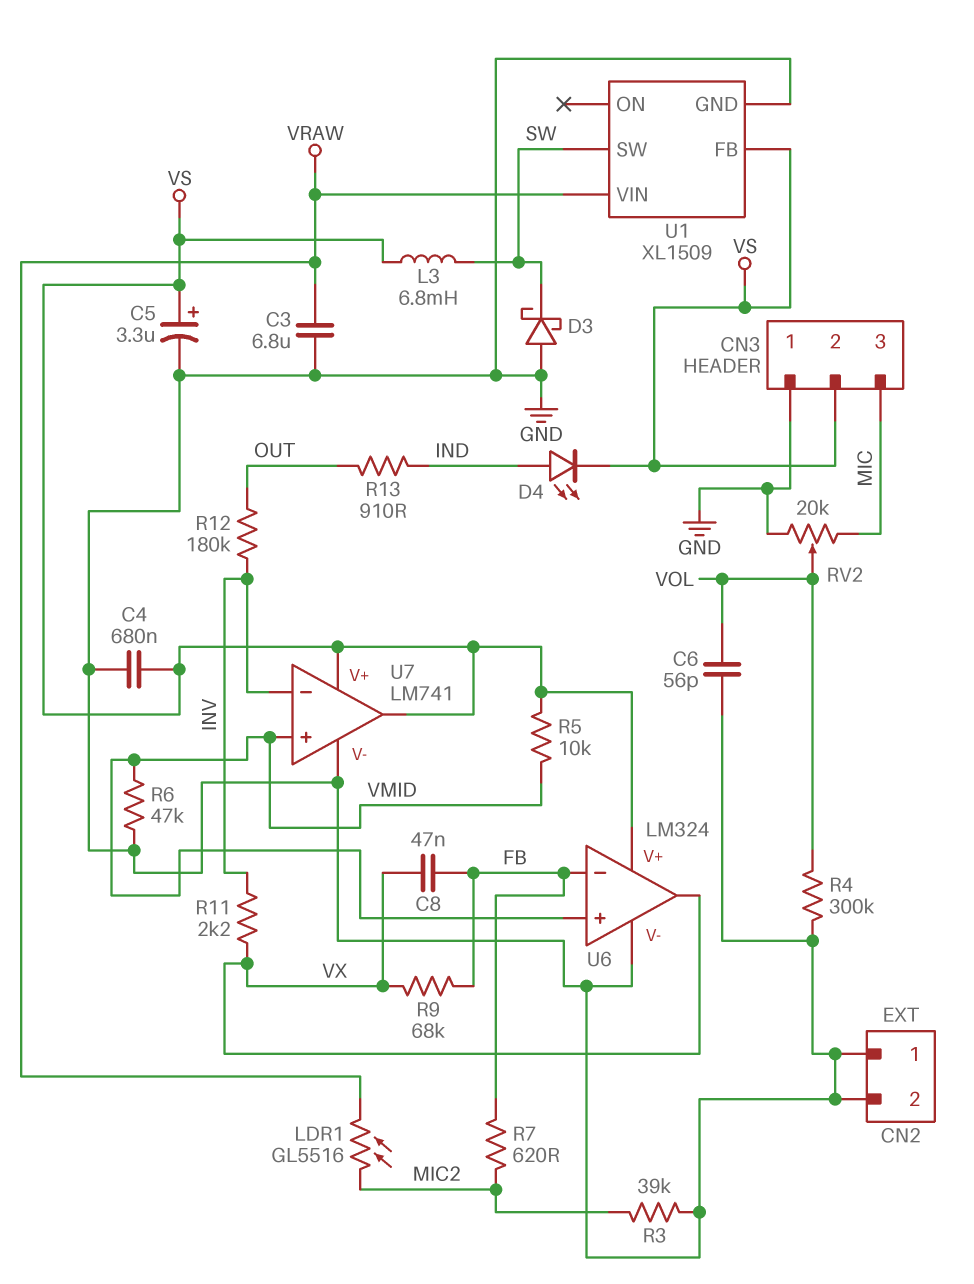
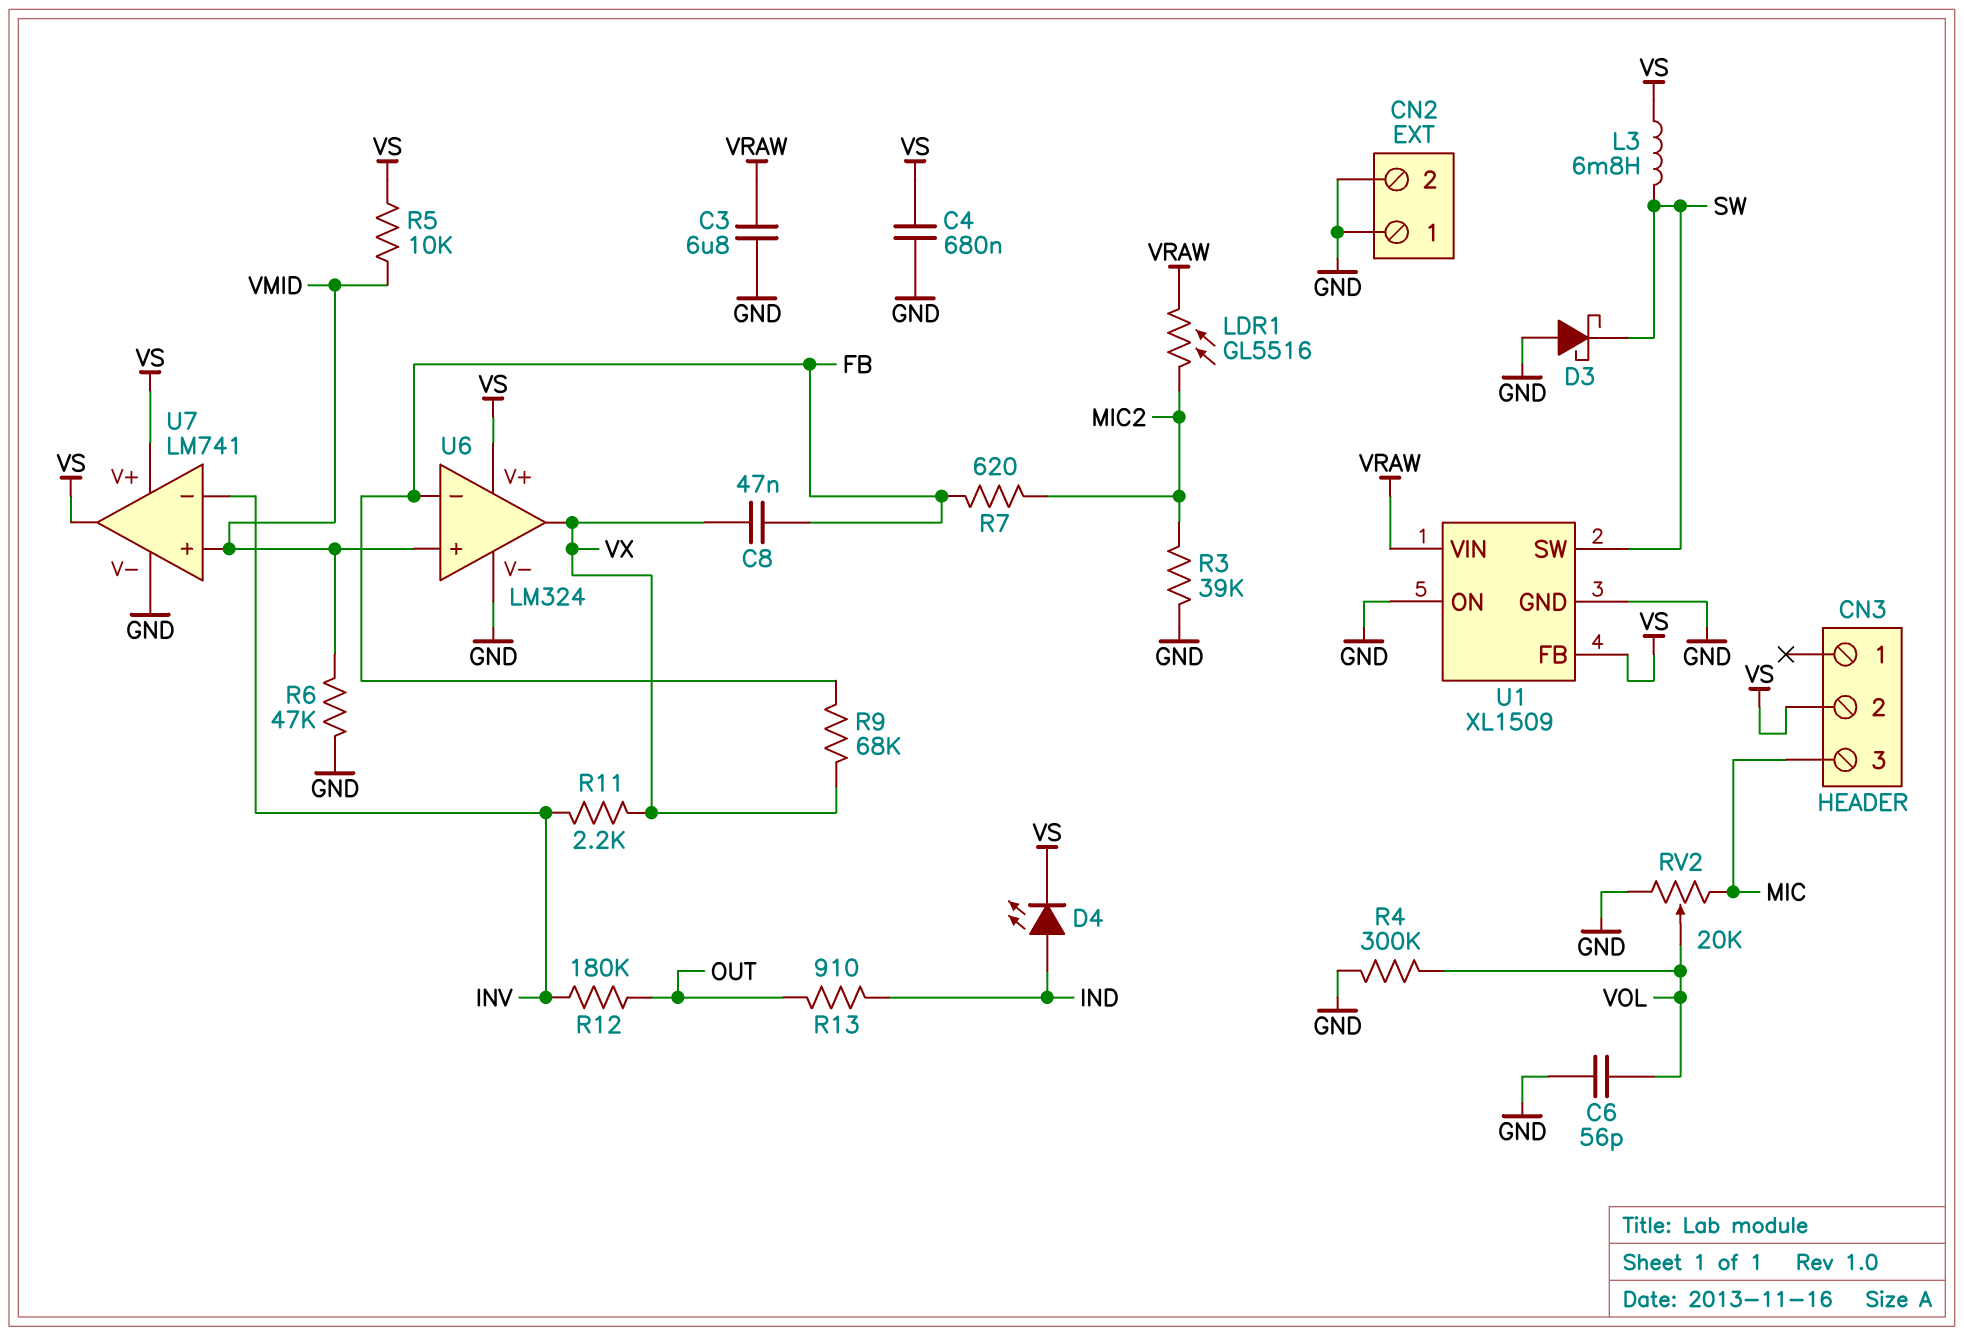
C5: 3.3uF (plus VS, minus GND) -> none
CN3 pin 1: GND -> none
U1 pin ON: none -> GND

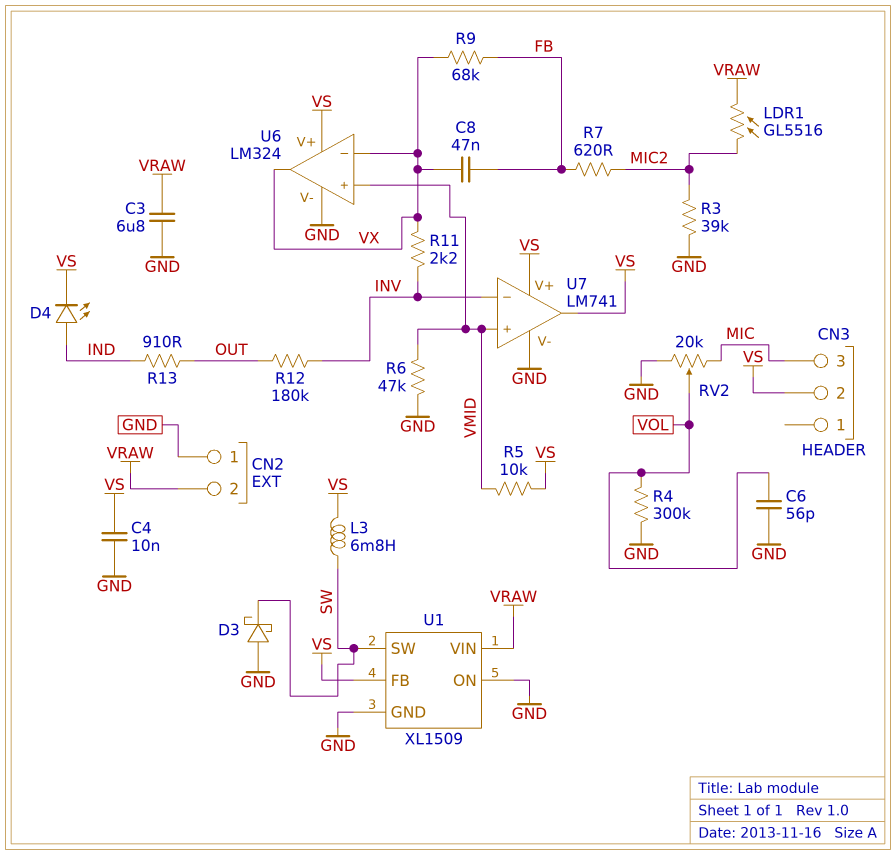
C4: 680nF (GND, VS) -> 10nF (GND, VS)
CN2 pin 2: GND -> VRAW
U6 pin in-: FB -> VX

